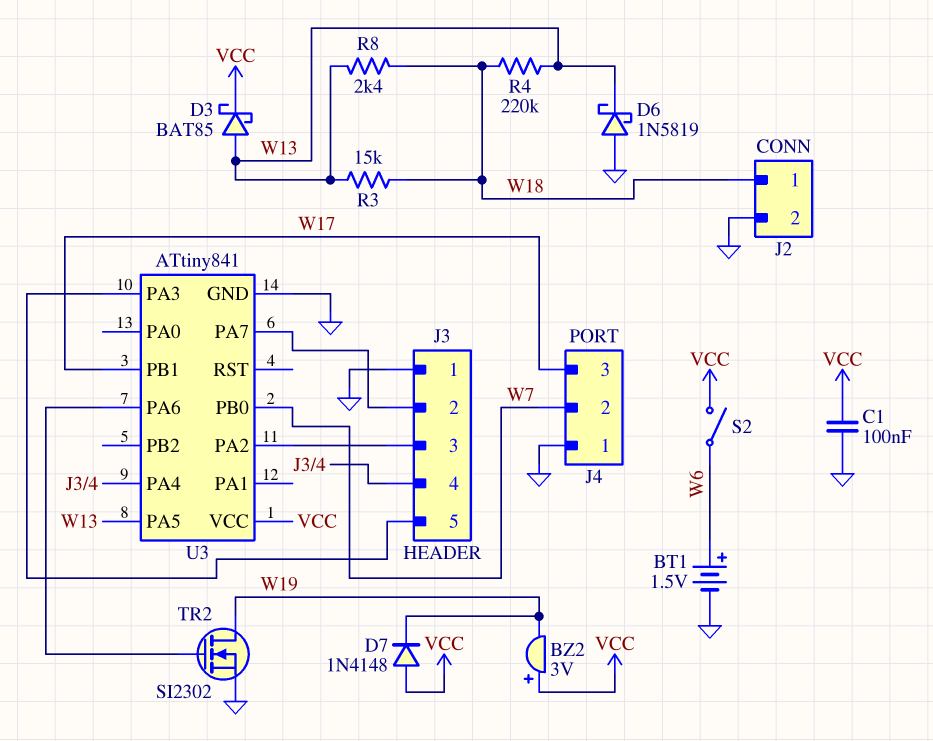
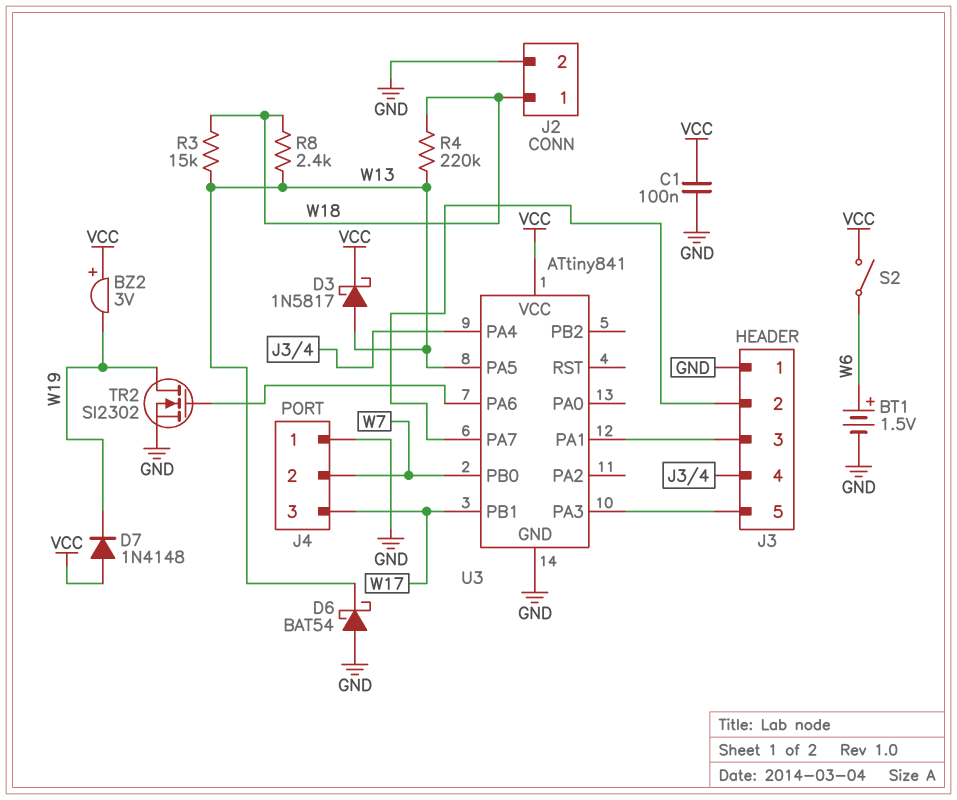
D3: schottky BAT85 (A W13, K VCC) -> schottky 1N5817 (A W13, K VCC)
D6: schottky 1N5819 (A GND, K W13) -> schottky BAT54 (A GND, K W13)
U3 pin PA1: none -> J3/3
U3 pin PA2: J3/3 -> none

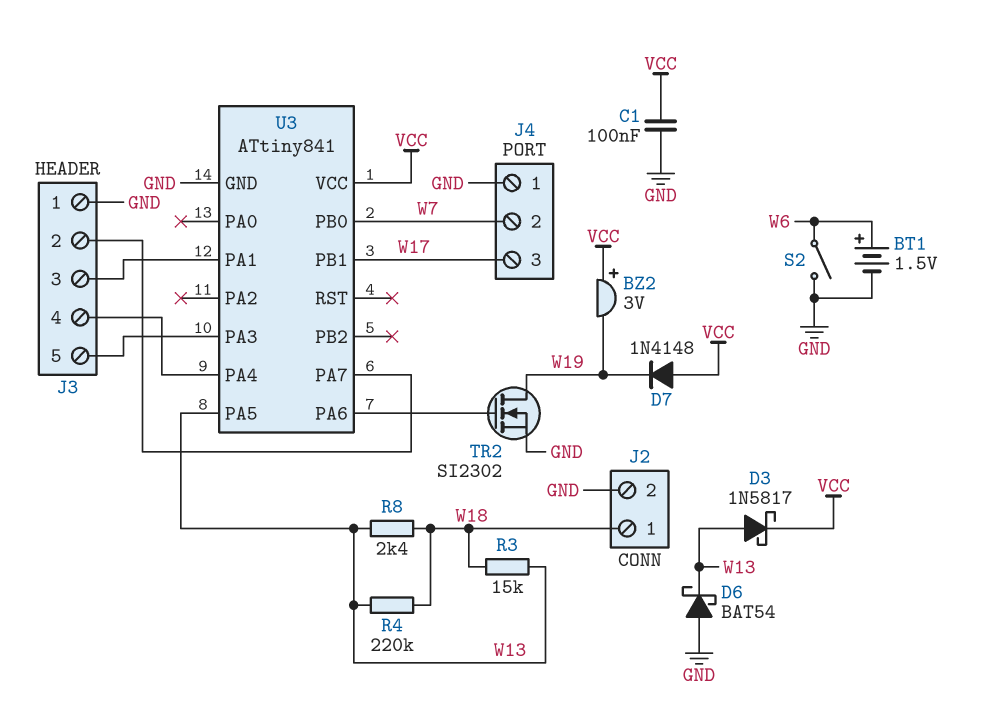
S2: switch (VCC, W6) -> switch (GND, W6)

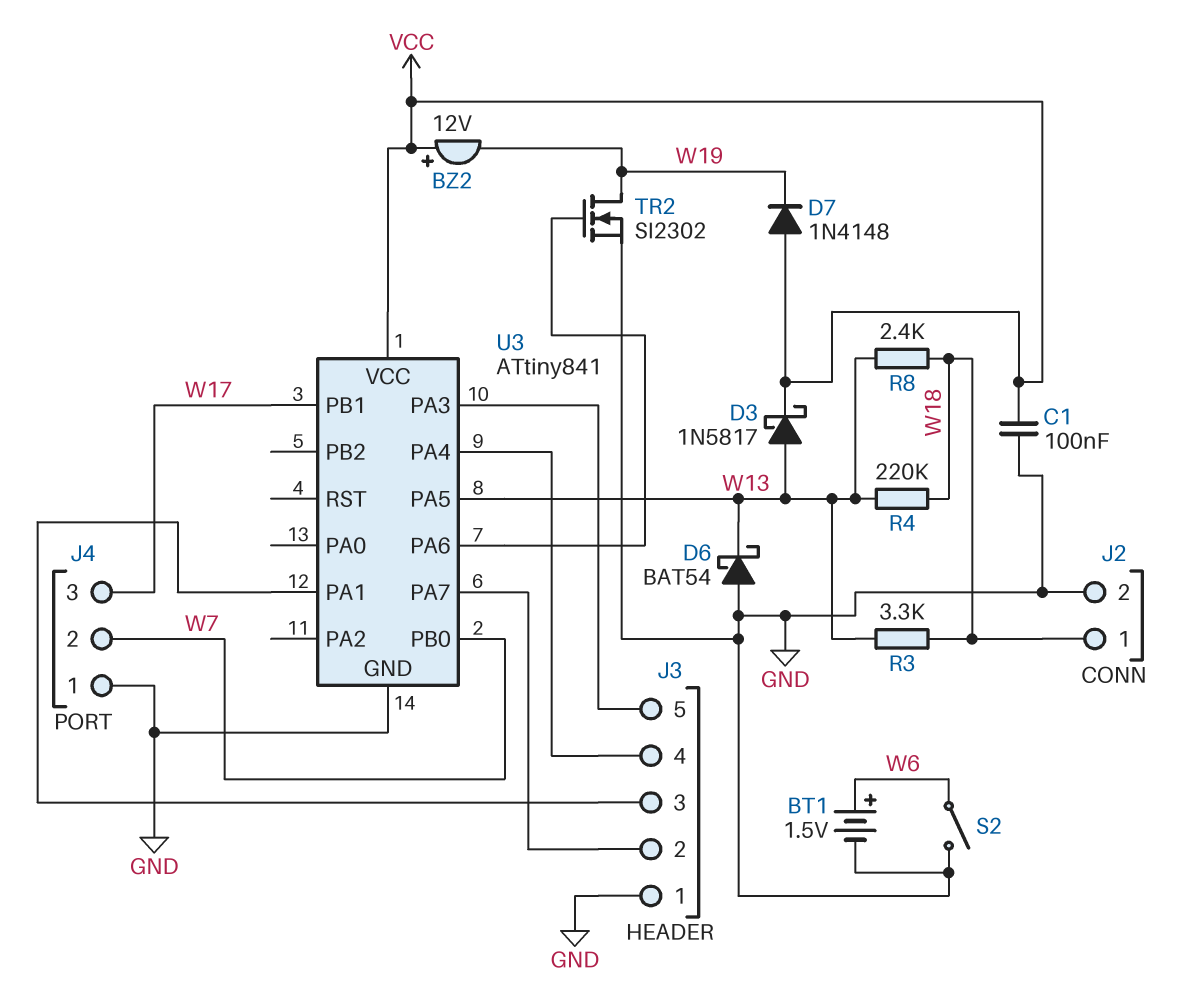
BZ2: buzzer 3V (plus VCC, minus W19) -> buzzer 12V (plus VCC, minus W19)
R3: 15k (W13, W18) -> 3.3k (W13, W18)

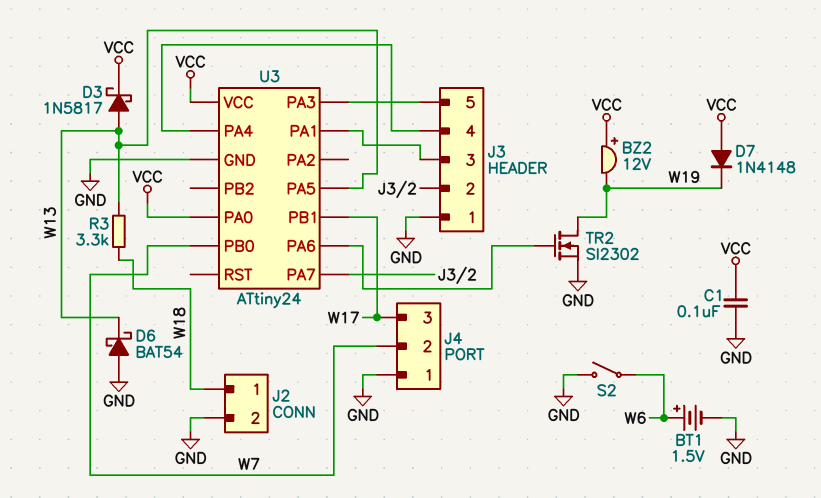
R4: 220k (W13, W18) -> none
R8: 2.4k (W13, W18) -> none
U3: ATtiny841 -> ATtiny24
U3 pin PA0: none -> VCC

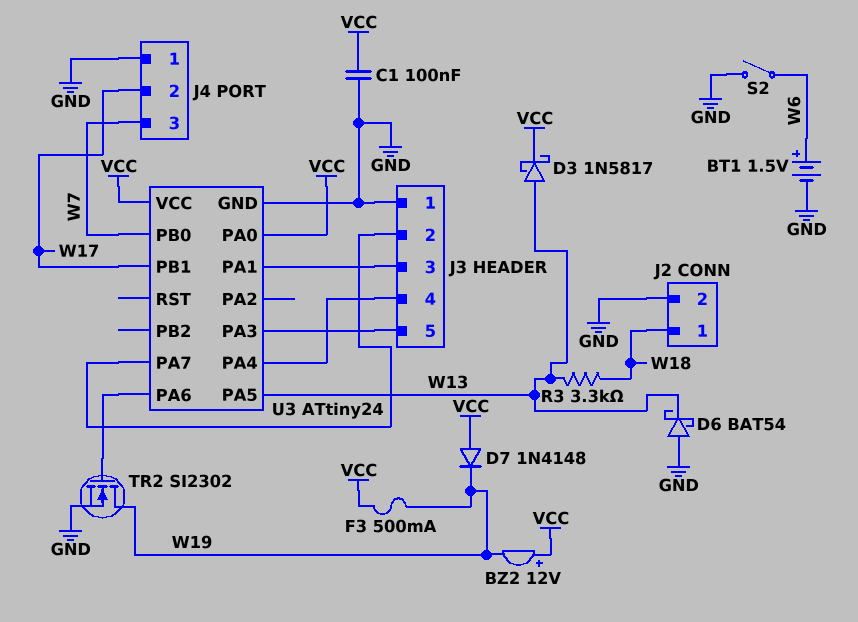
F3: none -> 500mA (VCC, W19)
J4 pin 2: W7 -> W17
J4 pin 3: W17 -> W7

